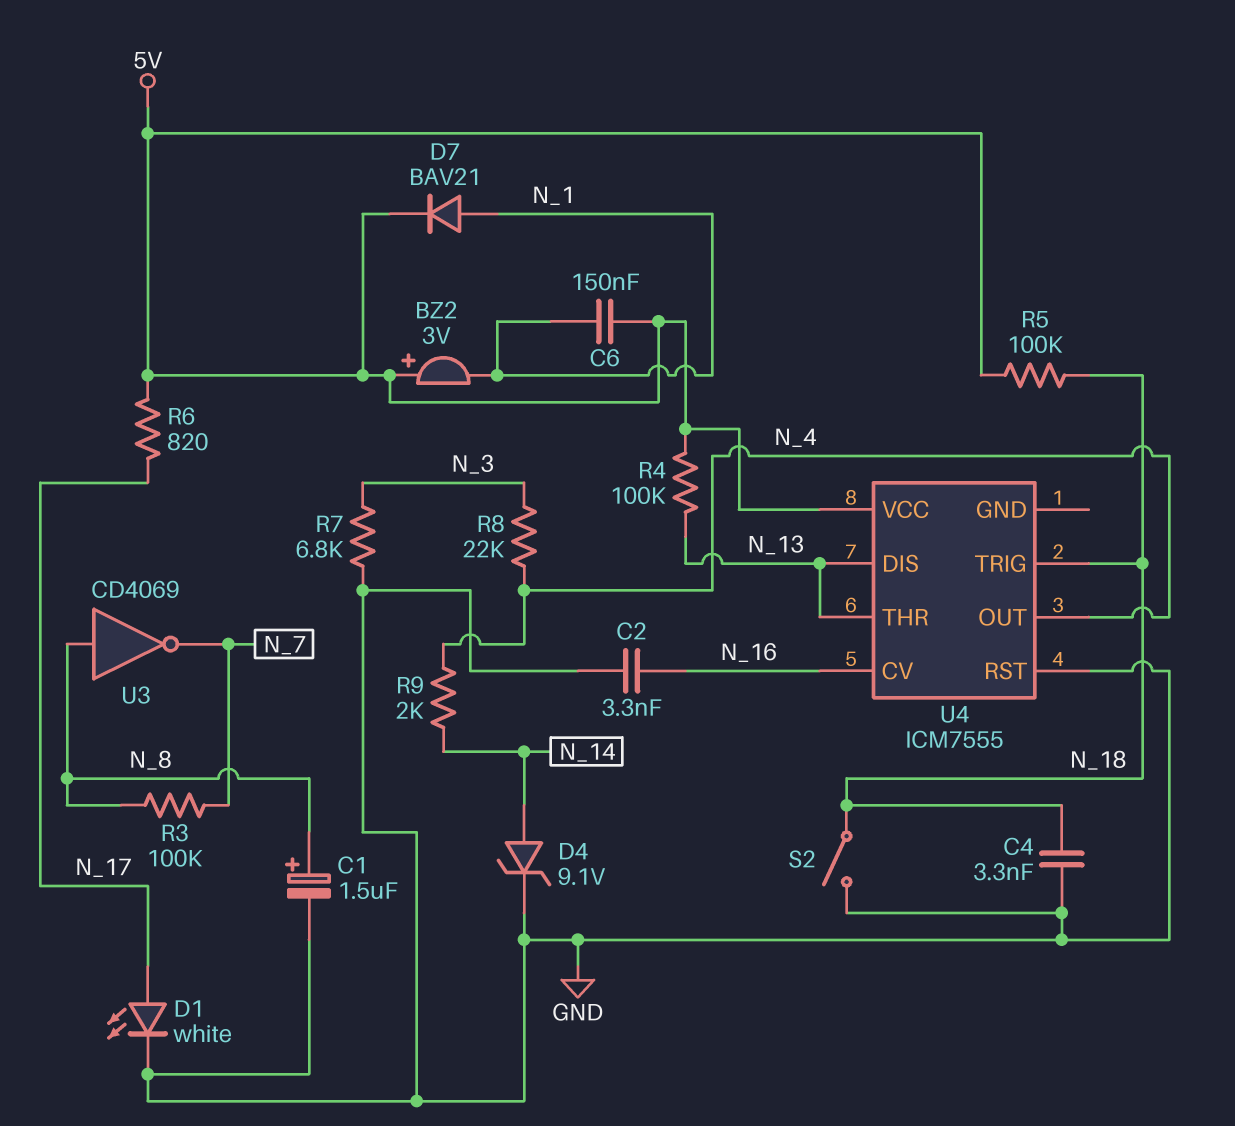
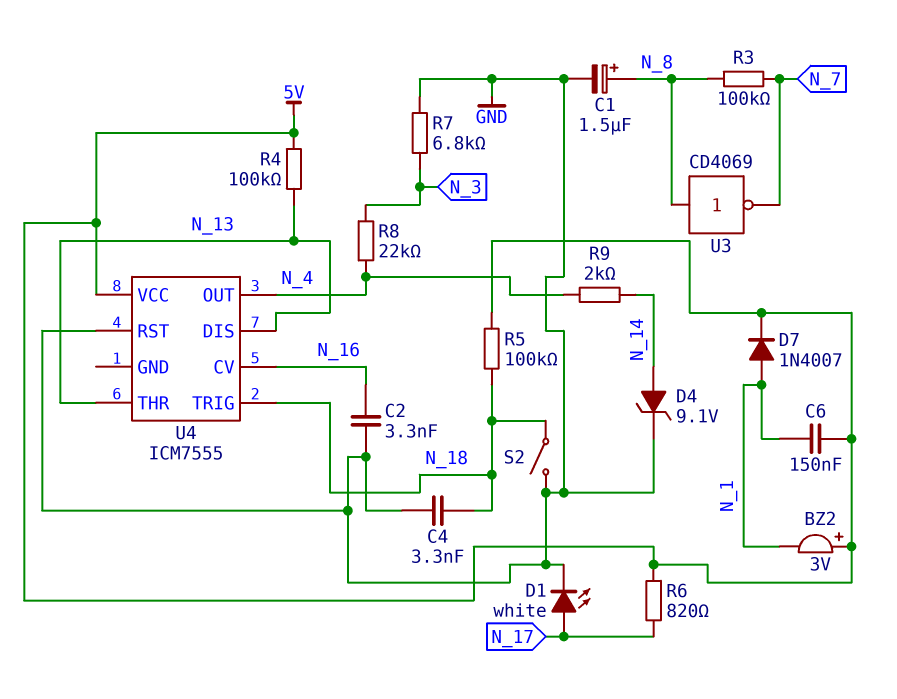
D7: diode BAV21 (A N_1, K 5V) -> diode 1N4007 (A N_1, K 5V)

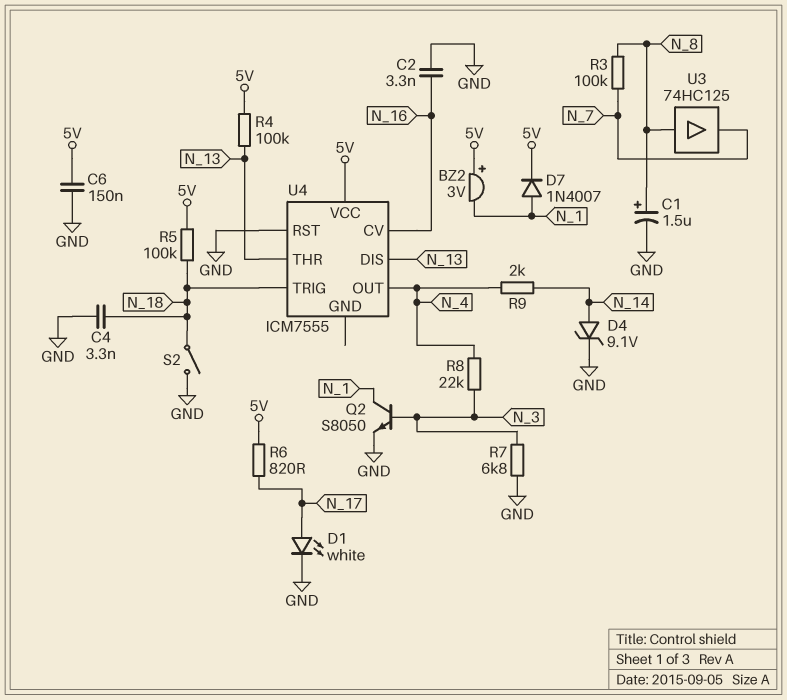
C6: 150nF (5V, N_1) -> 150nF (5V, GND)
Q2: none -> NPN S8050 (B N_3, C N_1, E GND)
U3: NOT CD4069 (in N_8, out N_7) -> buffer 74HC125 (in N_8, out N_7)

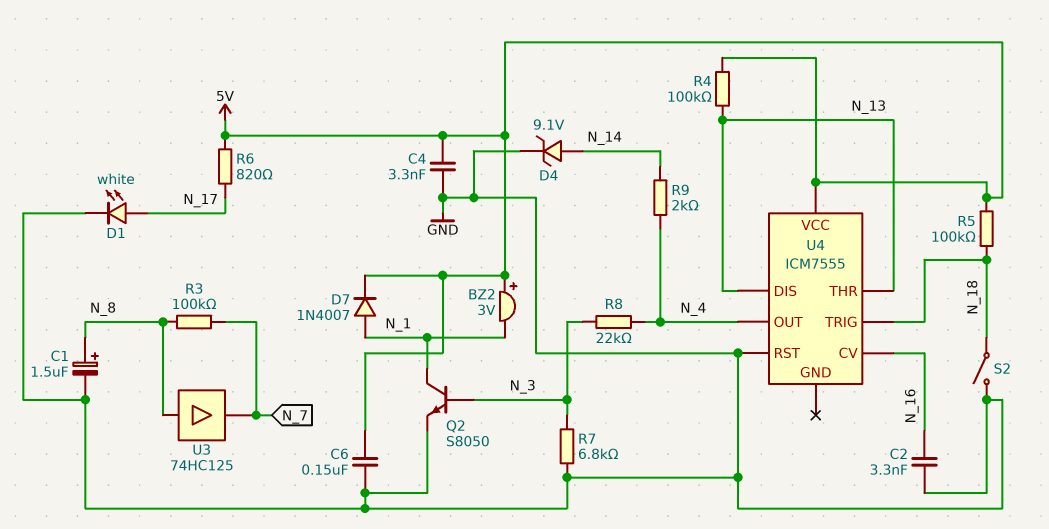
C4: 3.3nF (GND, N_18) -> 3.3nF (5V, GND)

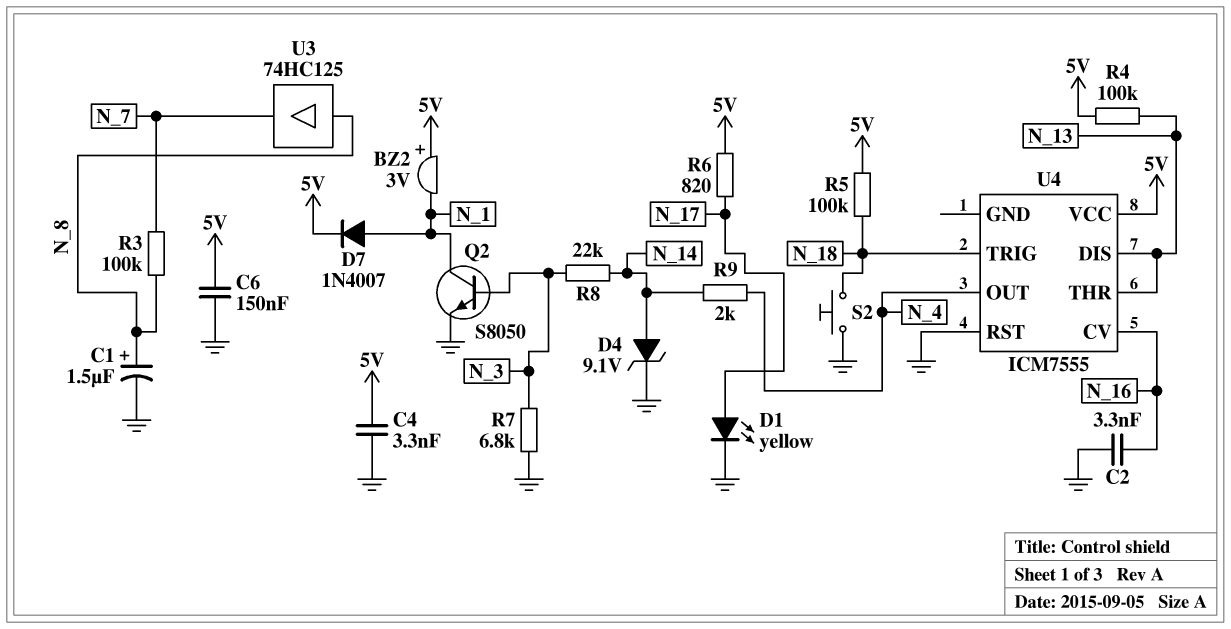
D1: LED white (A N_17, K GND) -> LED yellow (A N_17, K GND)
R8: 22k (N_3, N_4) -> 22k (N_3, N_14)
S2: switch (GND, N_18) -> button (GND, N_18)

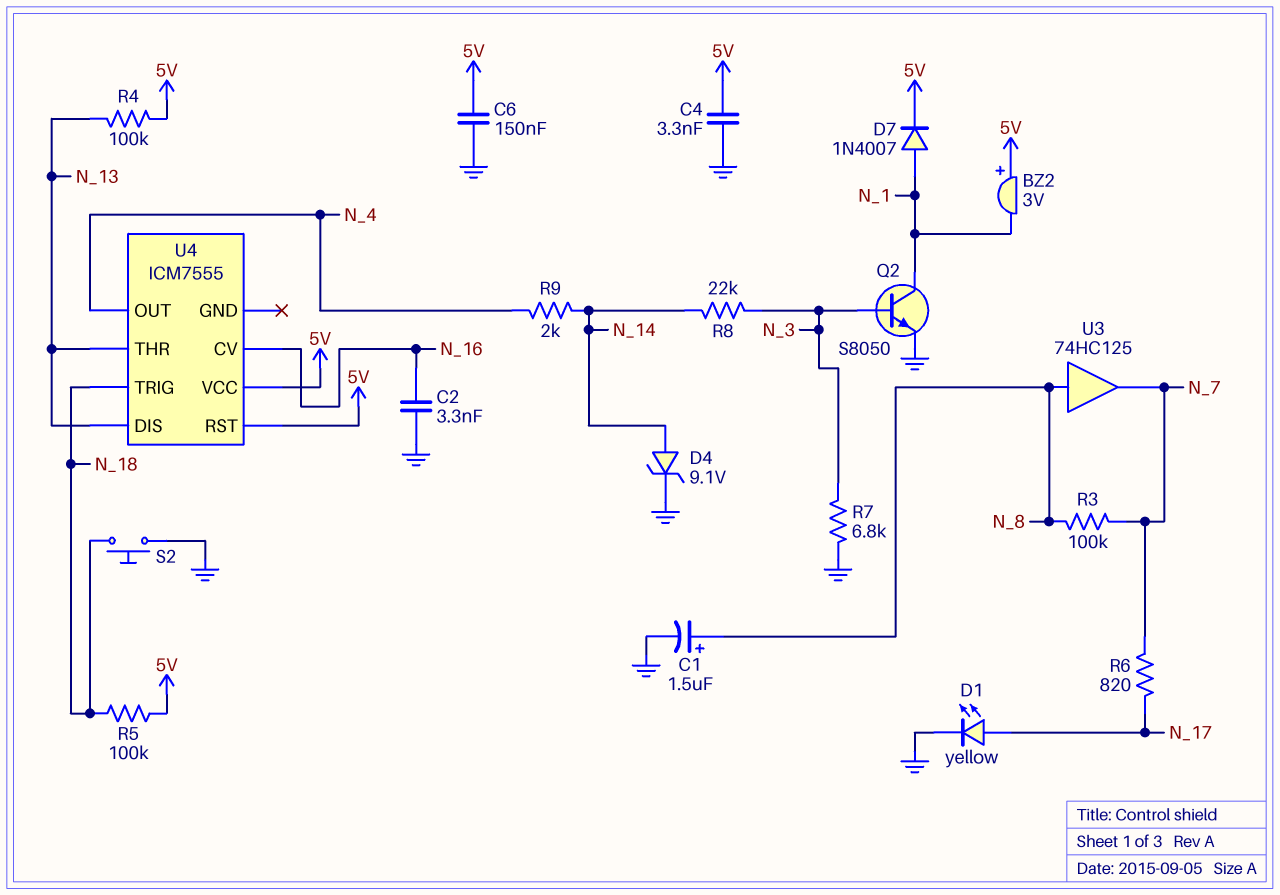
R6: 820 (5V, N_17) -> 820 (N_7, N_17)
U4 pin RST: GND -> 5V

